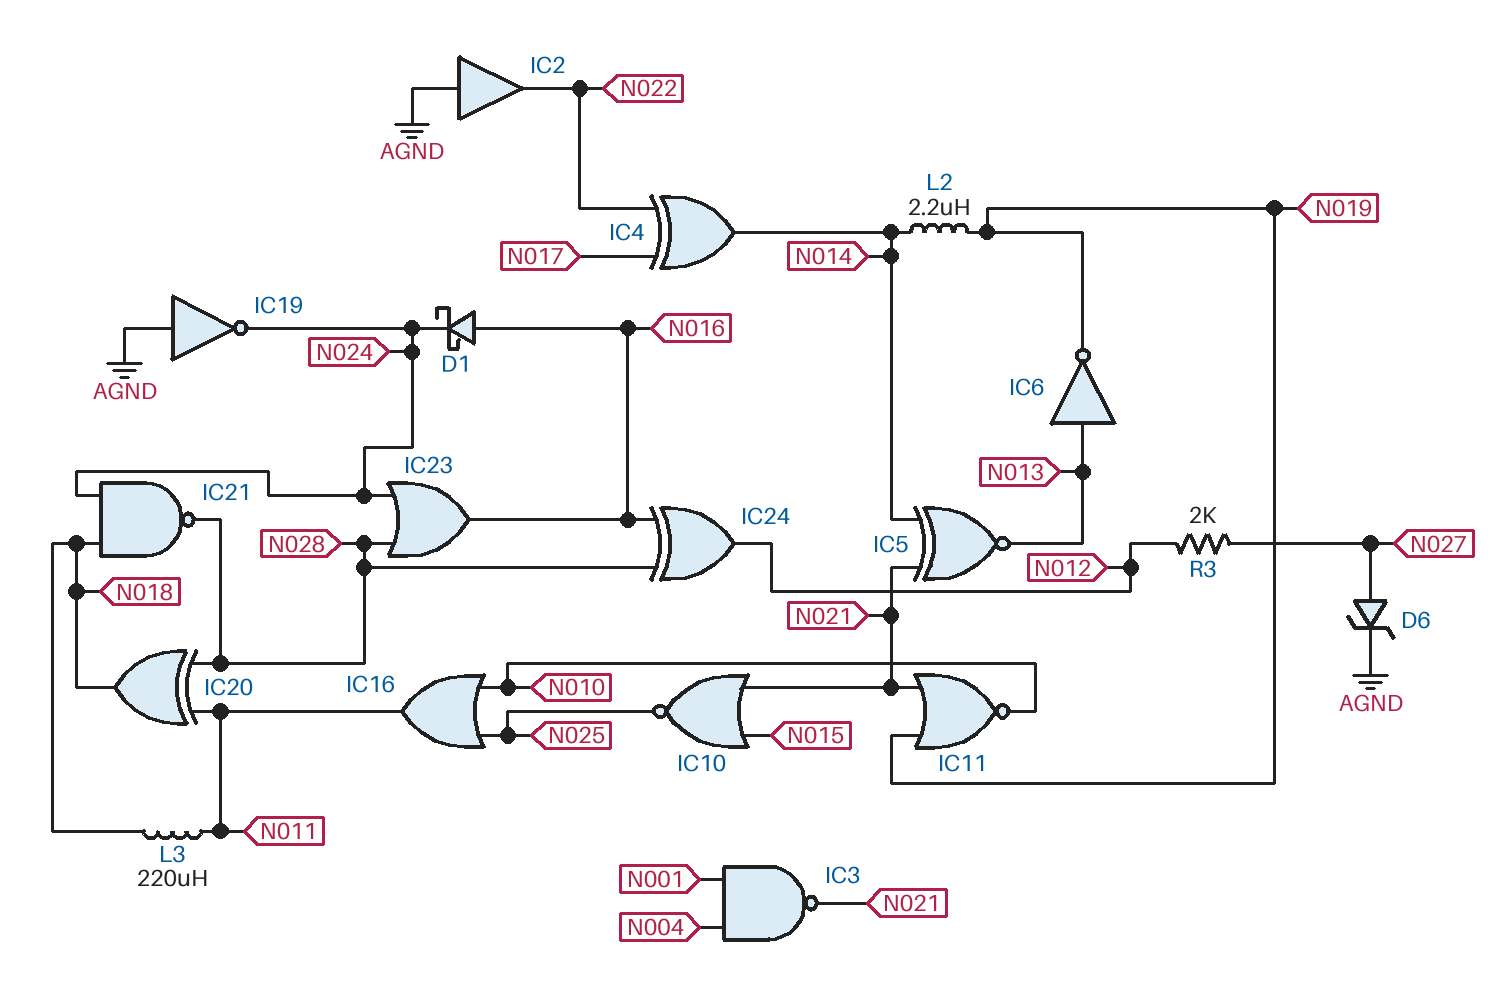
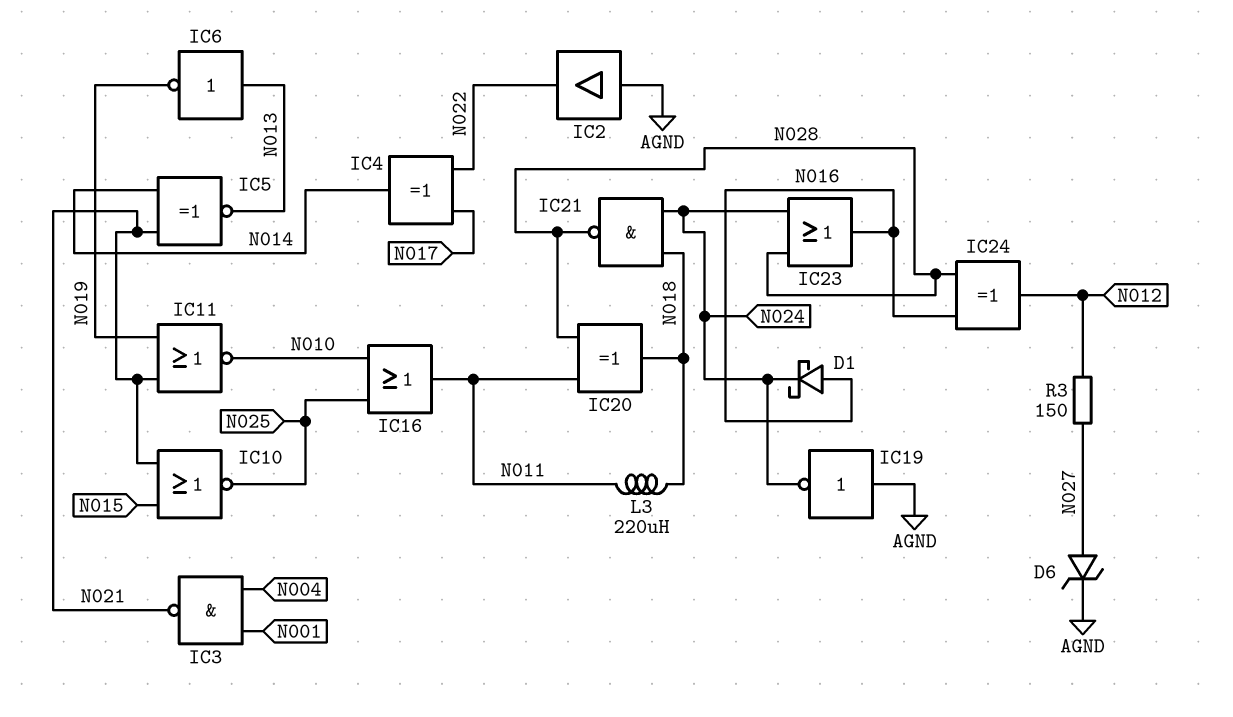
L2: 2.2uH (N014, N019) -> none
R3: 2k (N012, N027) -> 150 (N012, N027)

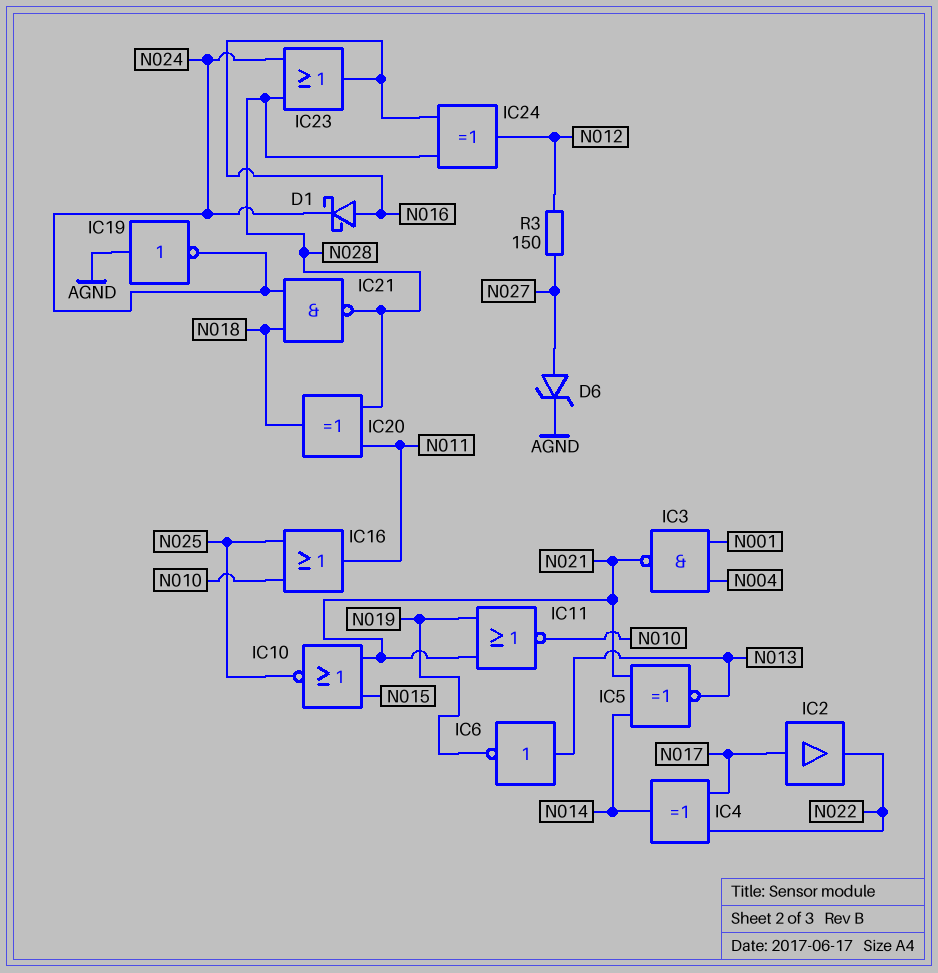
IC2: buffer (in AGND, out N022) -> buffer (in N017, out N022)
L3: 220uH (N011, N018) -> none

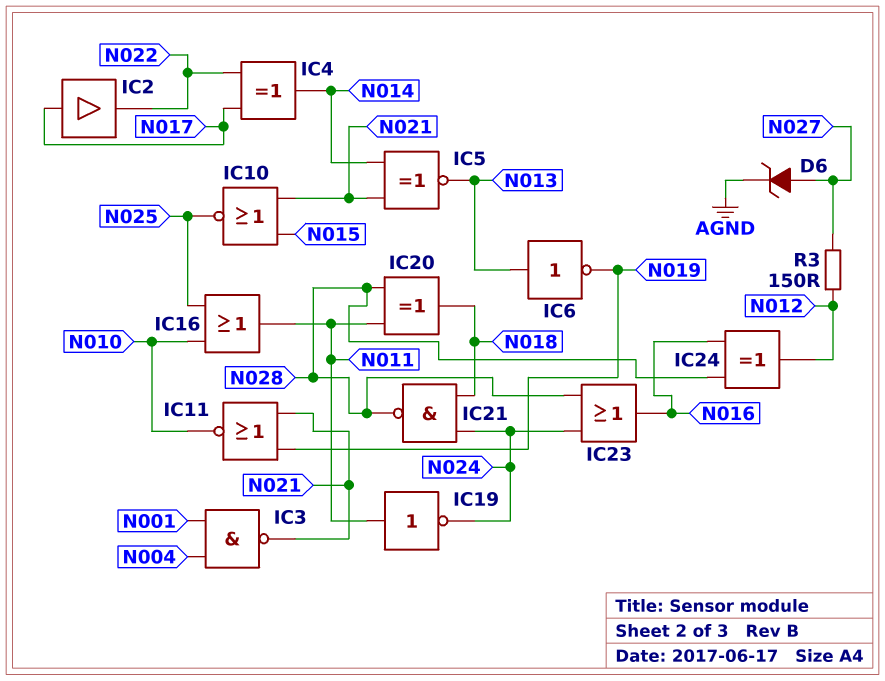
D1: schottky (A N016, K N024) -> none
IC19: NOT (in AGND, out N024) -> NOT (in N011, out N024)

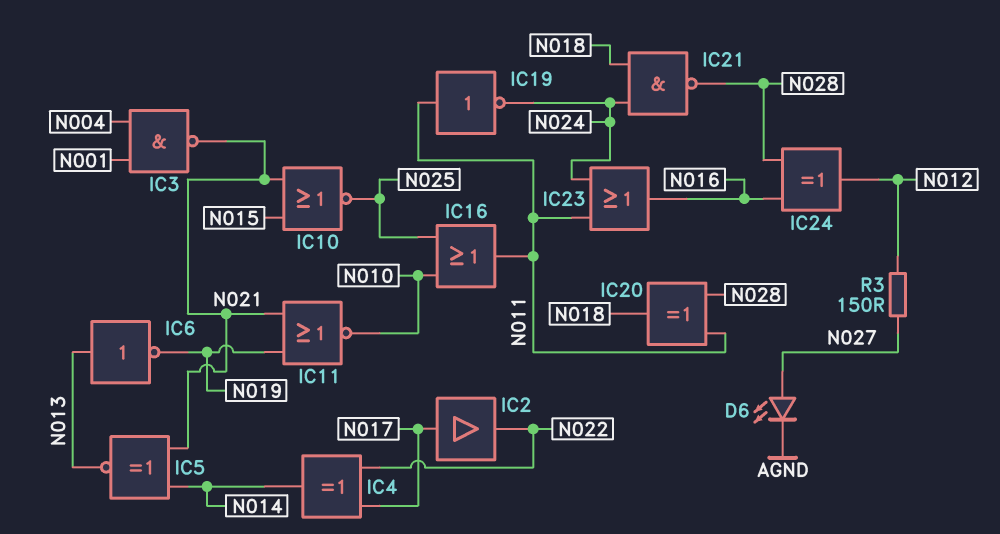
D6: zener (A N027, K AGND) -> LED (A N027, K AGND)
IC23: OR (in N024, in N028, out N016) -> OR (in N011, in N024, out N016)

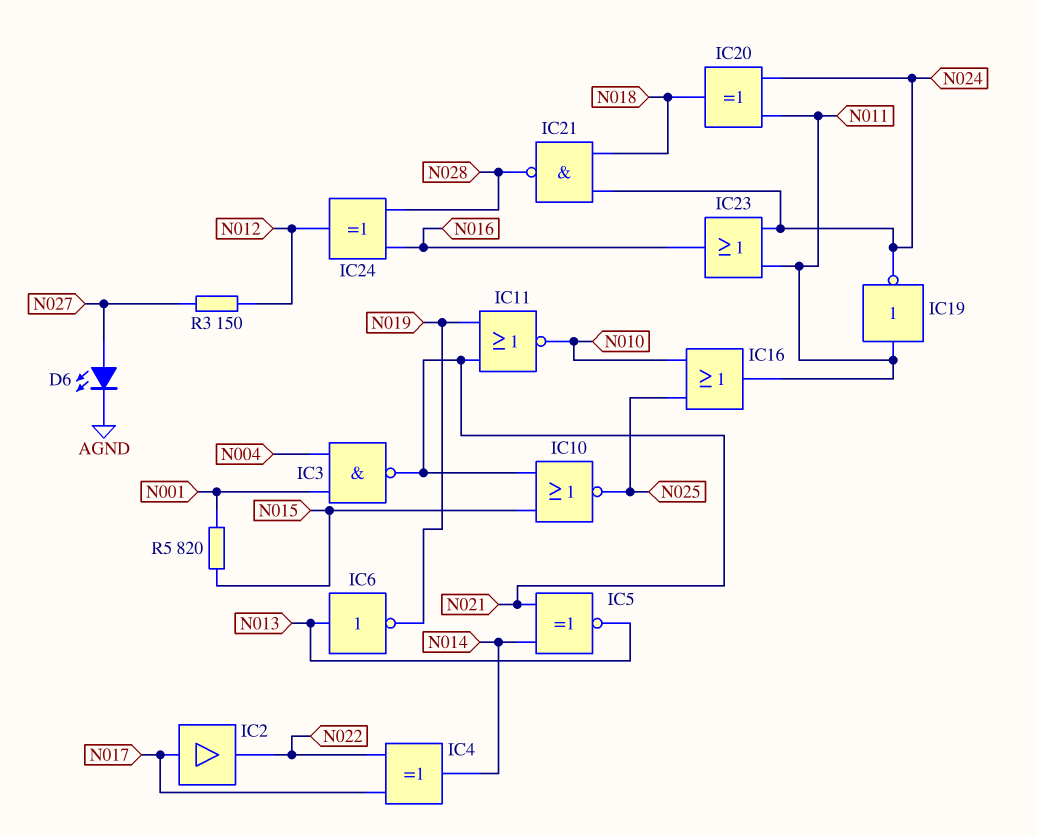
IC20: XOR (in N011, in N028, out N018) -> XOR (in N011, in N024, out N018)
R5: none -> 820 (N001, N015)

